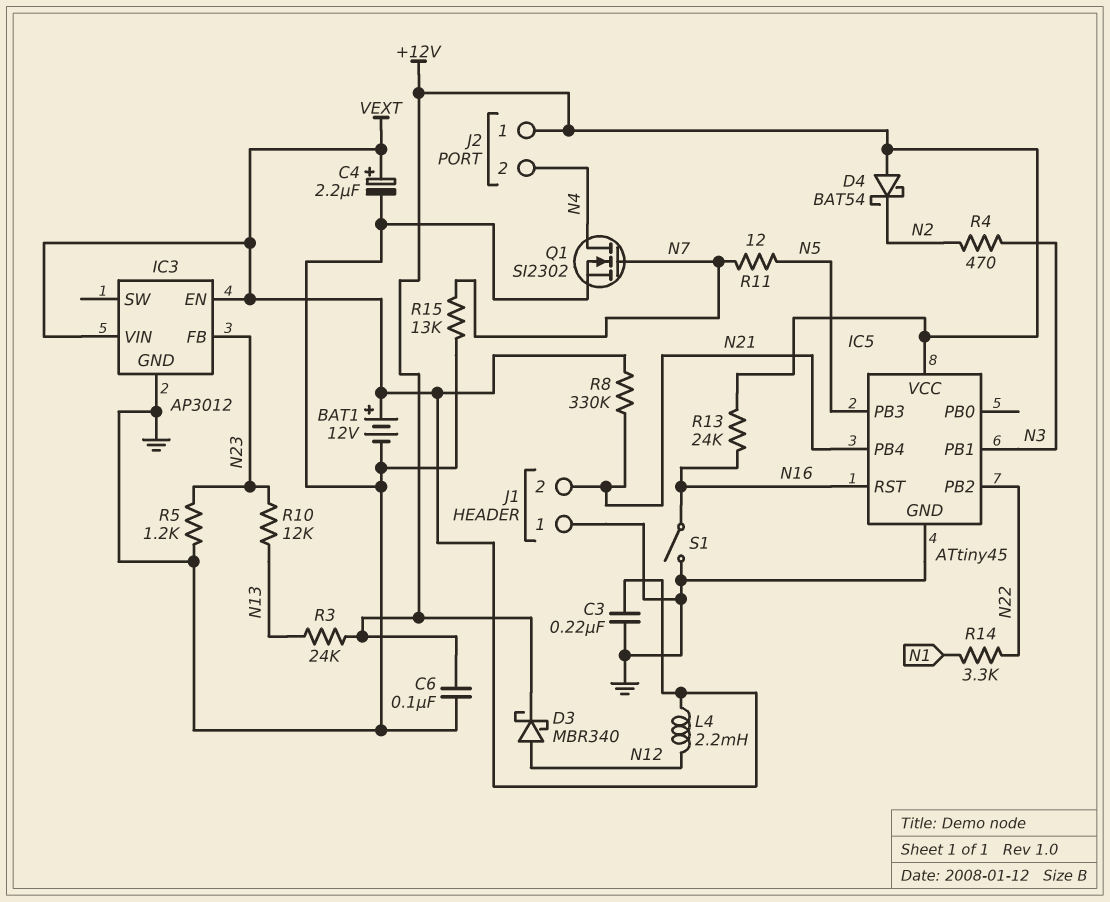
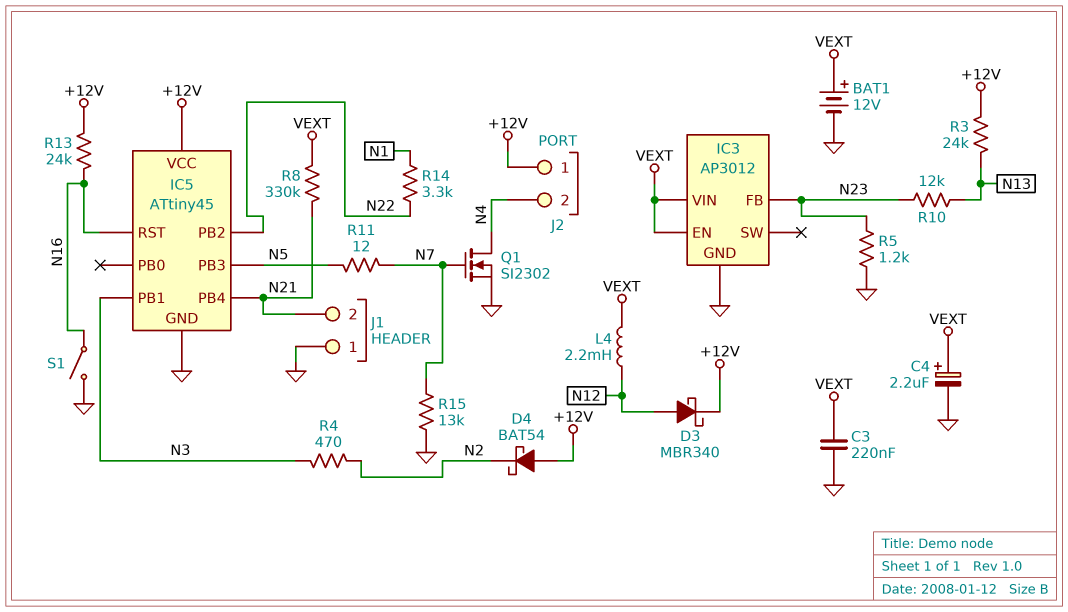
C6: 100nF (+12V, GND) -> none

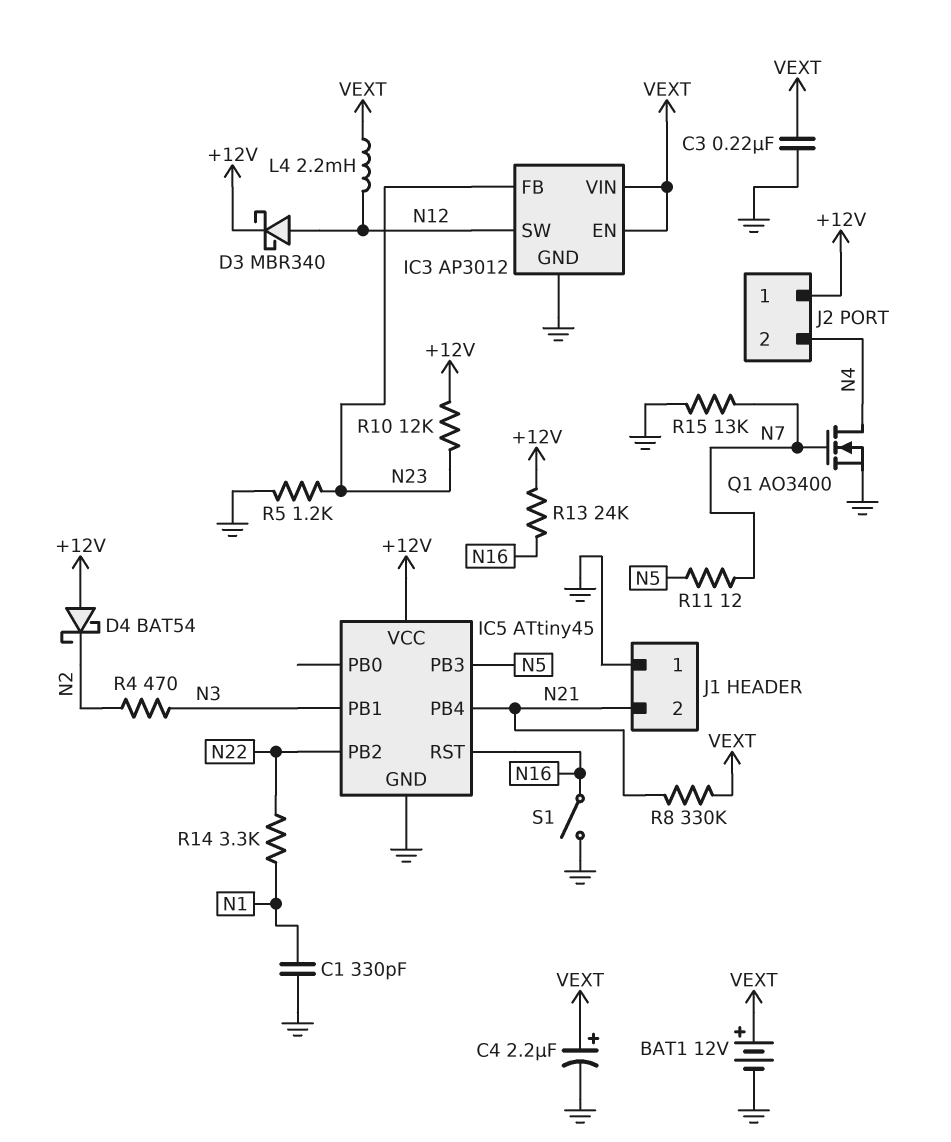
C1: none -> 330pF (GND, N1)
IC3 pin SW: none -> N12
Q1: NMOS SI2302 (G N7, D N4, S GND) -> NMOS AO3400 (G N7, D N4, S GND)
R3: 24k (+12V, N13) -> none
R10: 12k (N13, N23) -> 12k (+12V, N23)

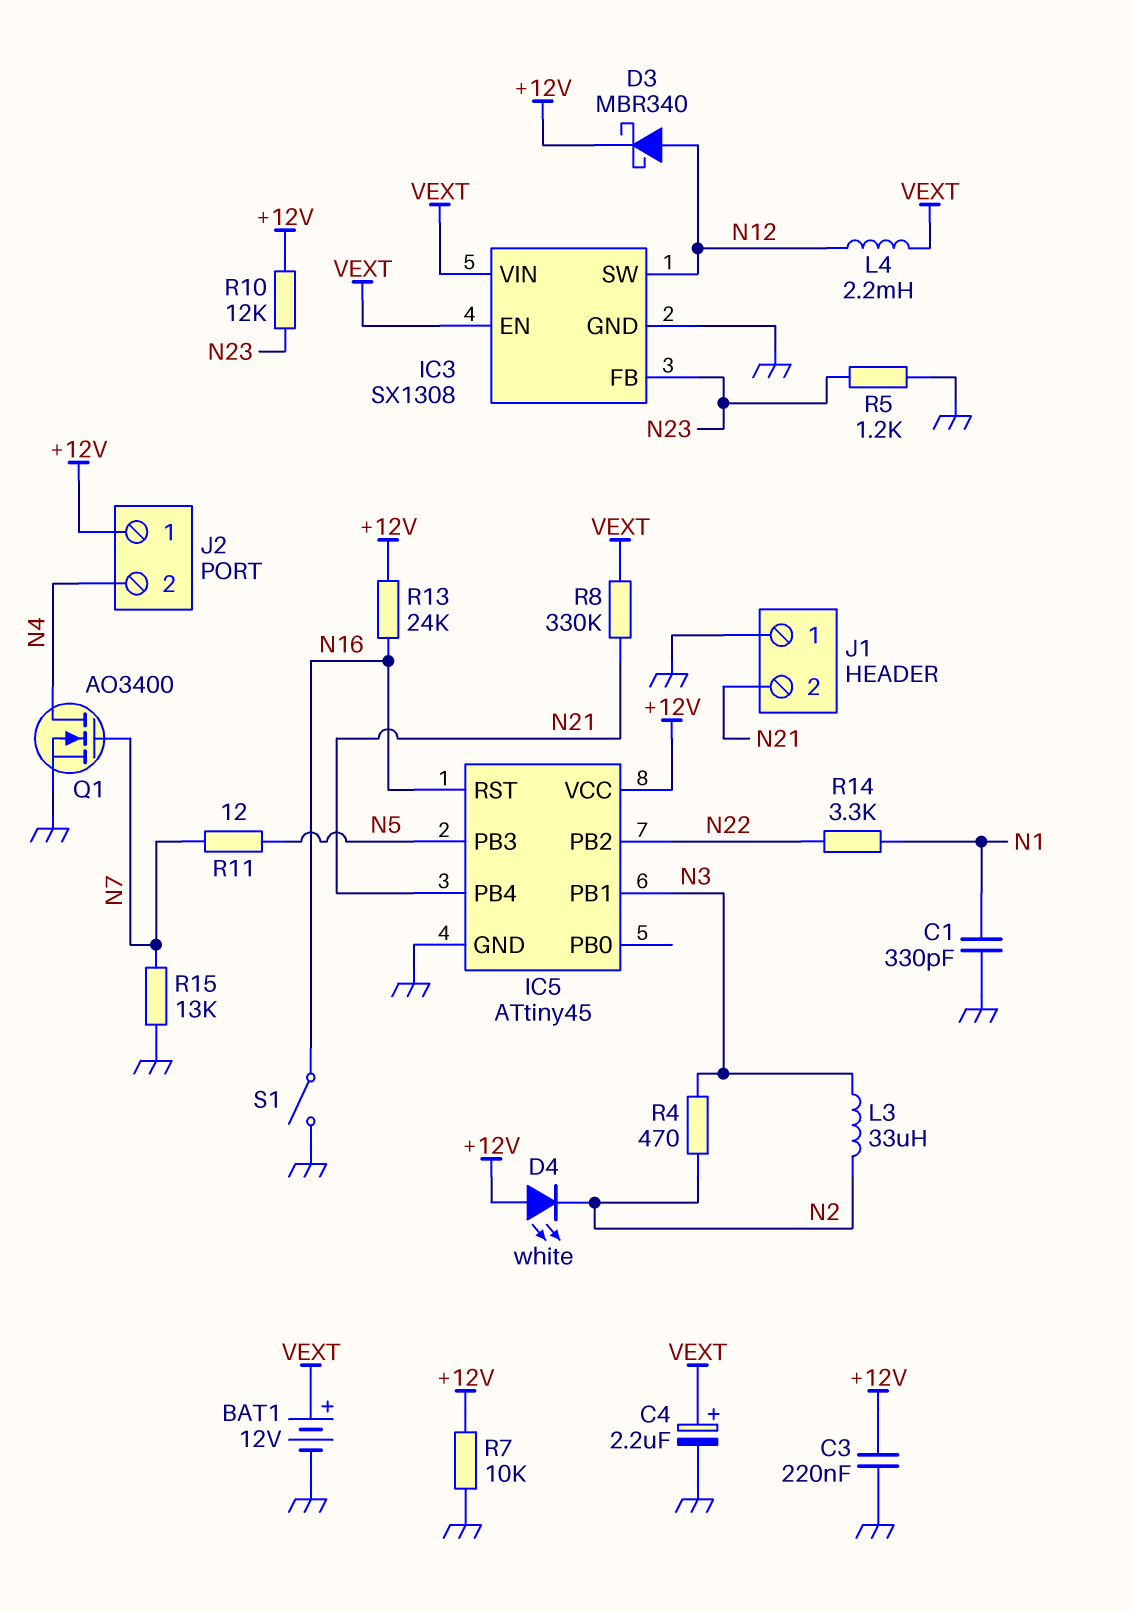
C3: 220nF (GND, VEXT) -> 220nF (+12V, GND)
D4: schottky BAT54 (A +12V, K N2) -> LED white (A +12V, K N2)
IC3: AP3012 -> SX1308
L3: none -> 33uH (N2, N3)
R7: none -> 10k (+12V, GND)

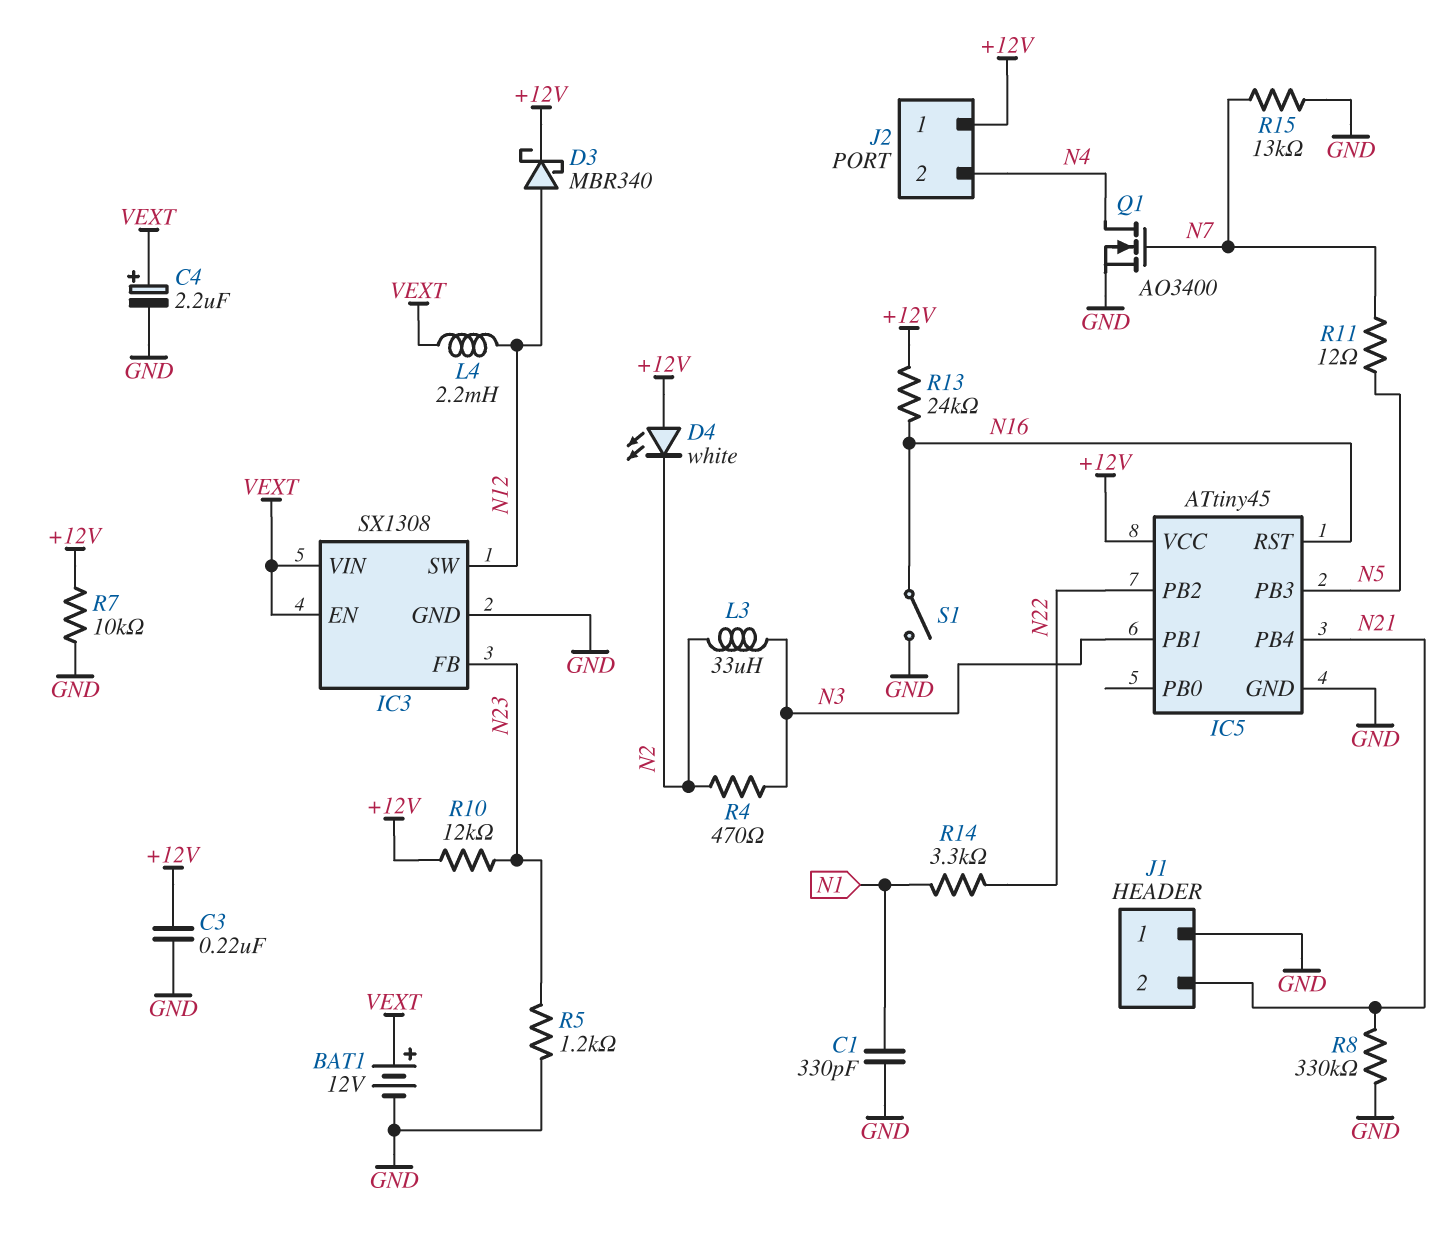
R8: 330k (N21, VEXT) -> 330k (GND, N21)

